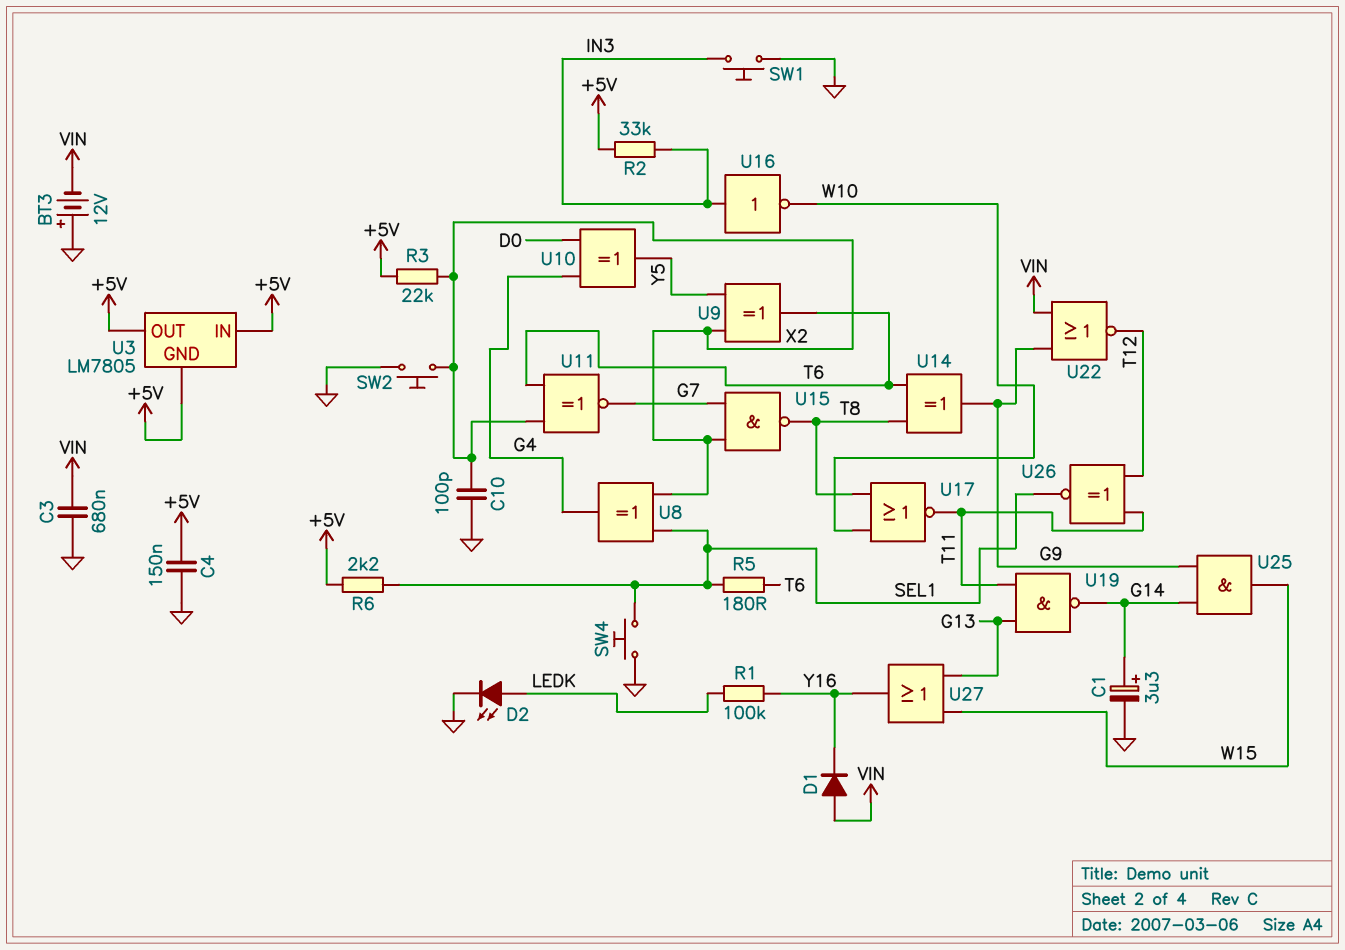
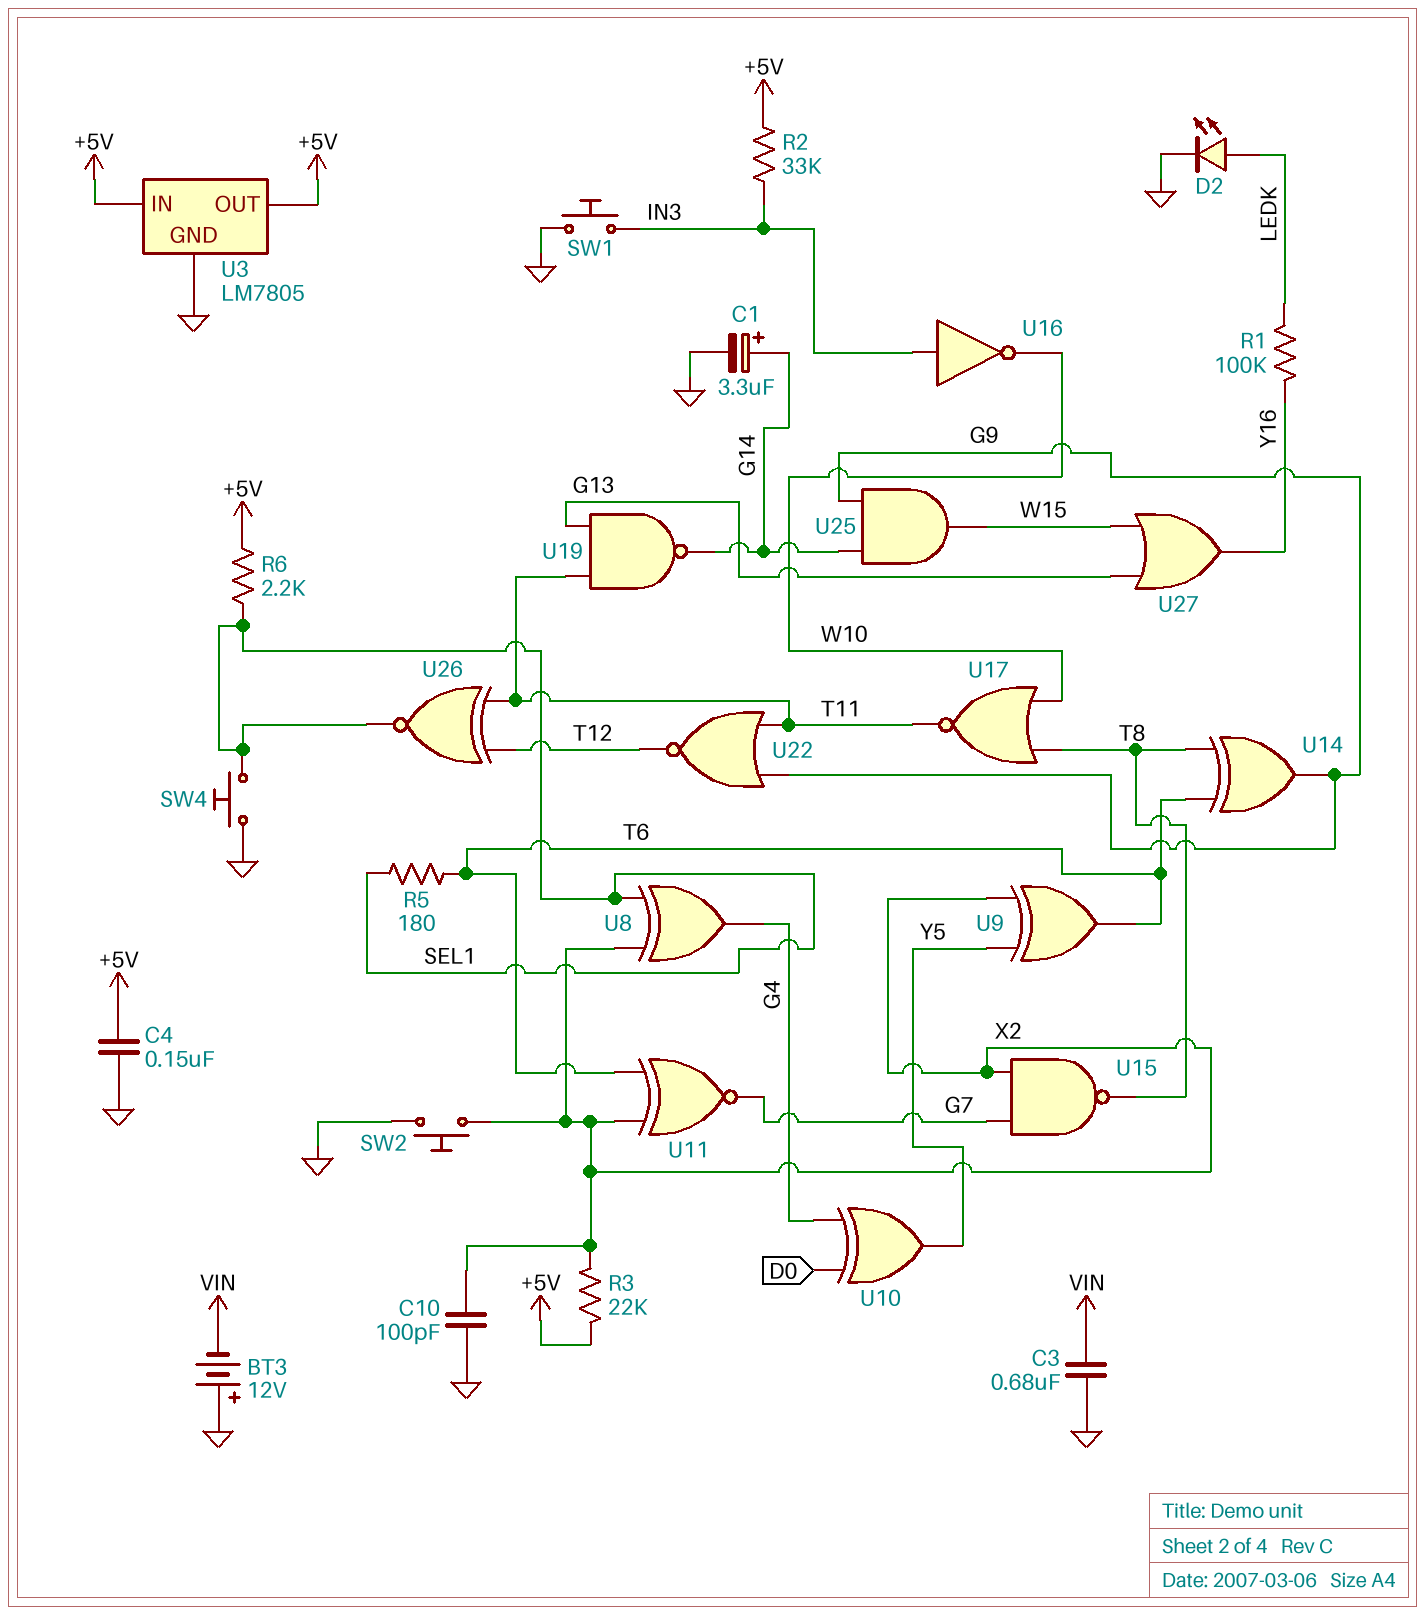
D1: diode (A VIN, K Y16) -> none
U3 pin GND: +5V -> GND
U22: NOR (in G9, in VIN, out T12) -> NOR (in G9, in T11, out T12)

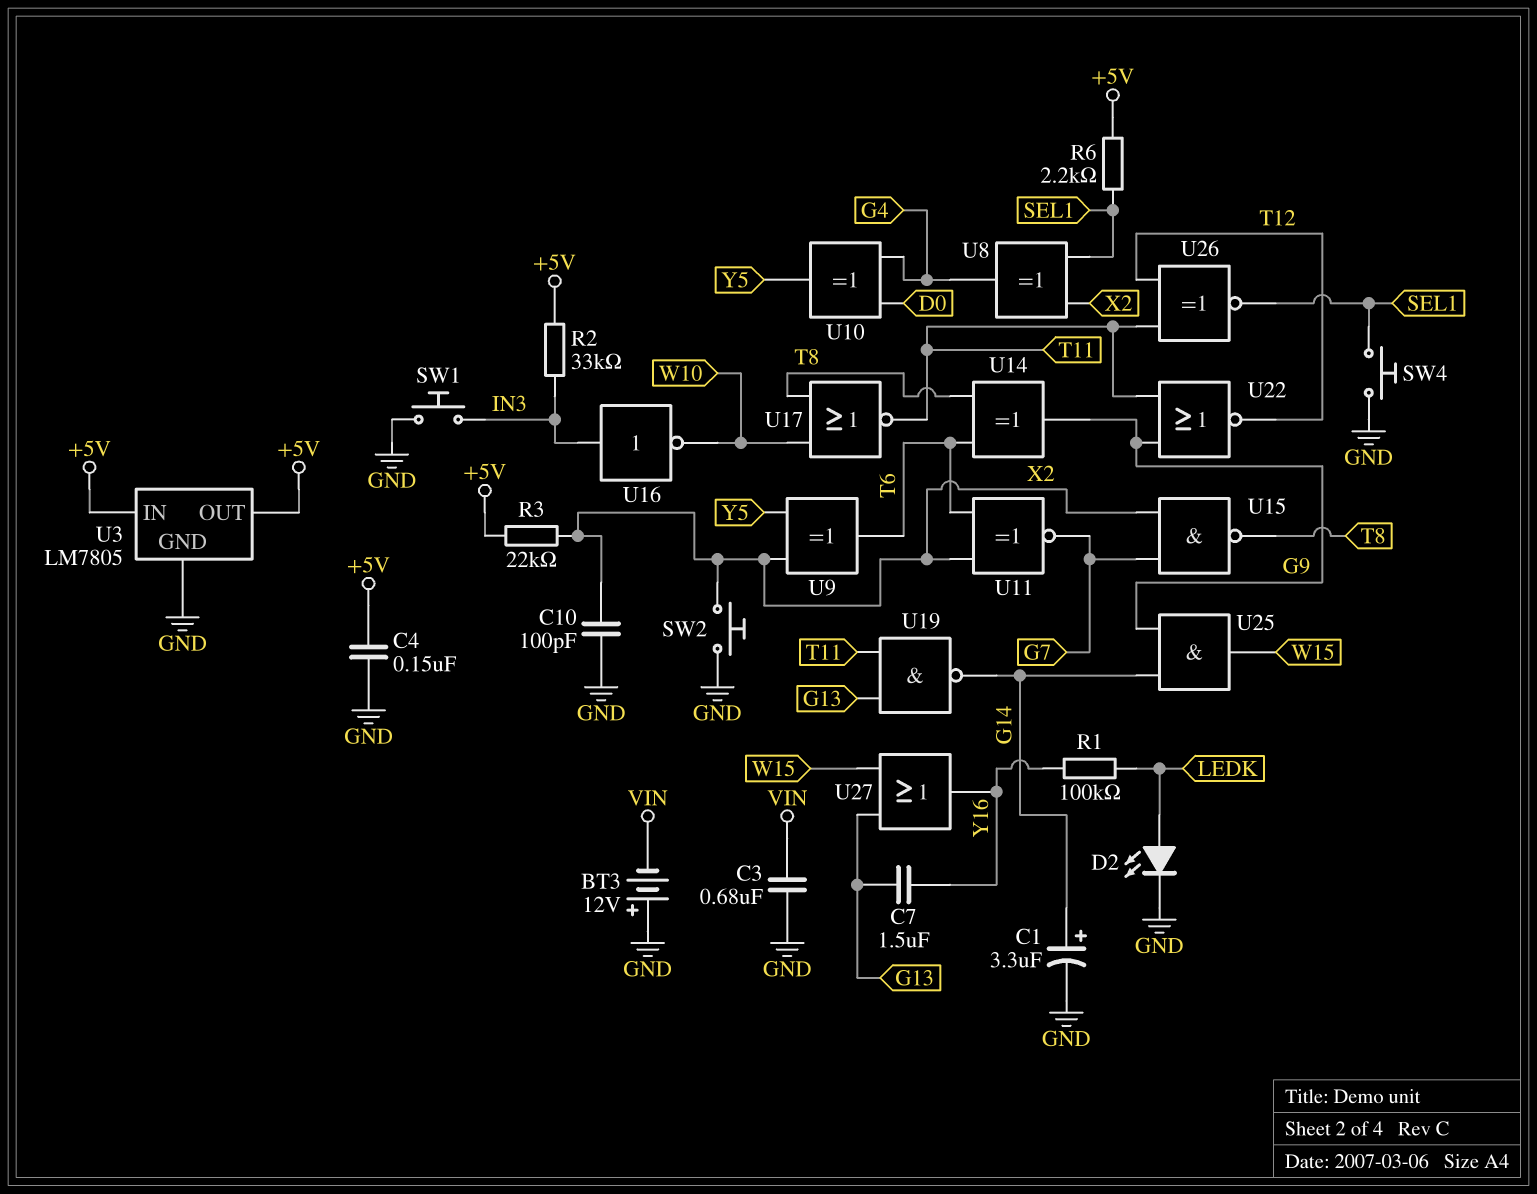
C7: none -> 1.5uF (G13, Y16)
R5: 180 (SEL1, T6) -> none

